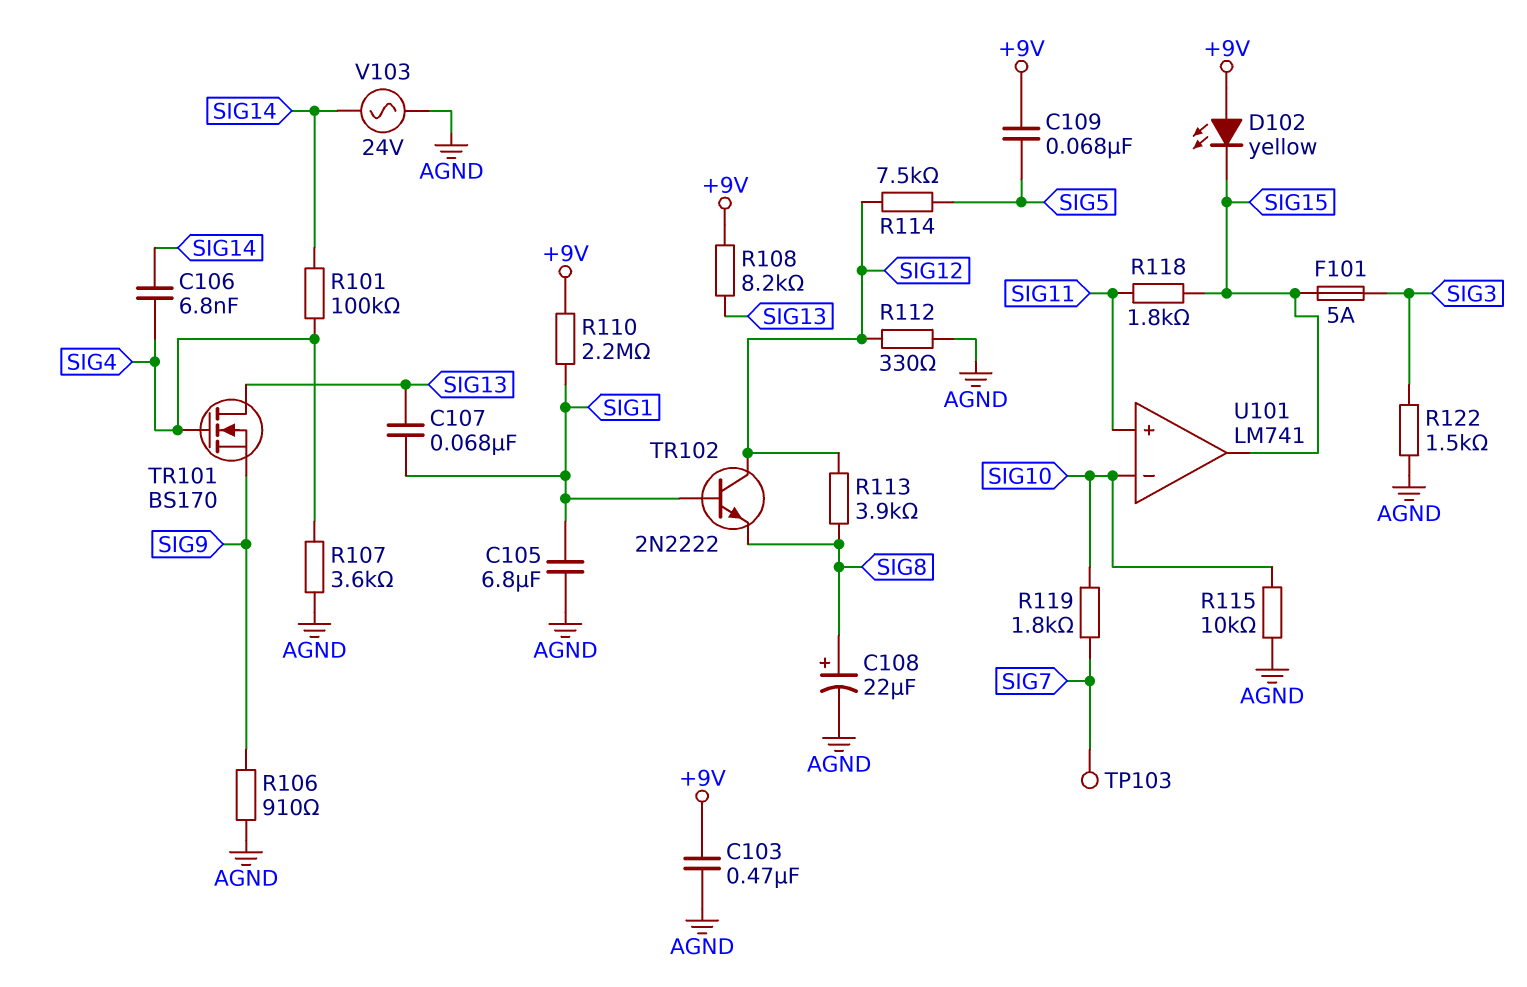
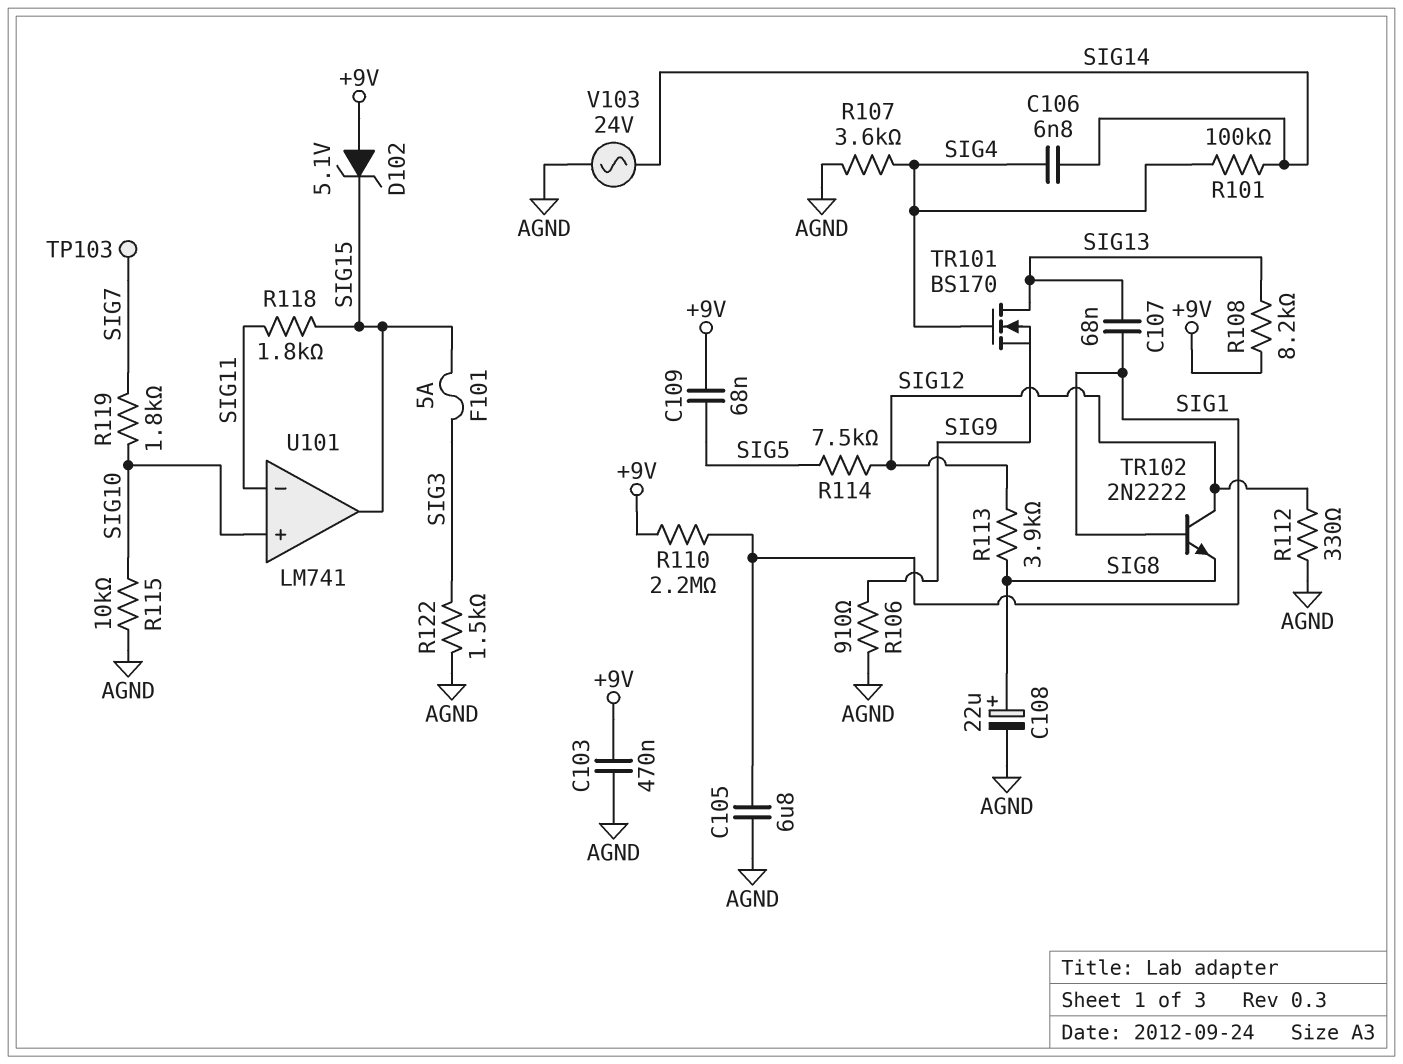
D102: LED yellow (A +9V, K SIG15) -> zener 5.1V (A +9V, K SIG15)
U101 pin in+: SIG11 -> SIG10
U101 pin in-: SIG10 -> SIG11

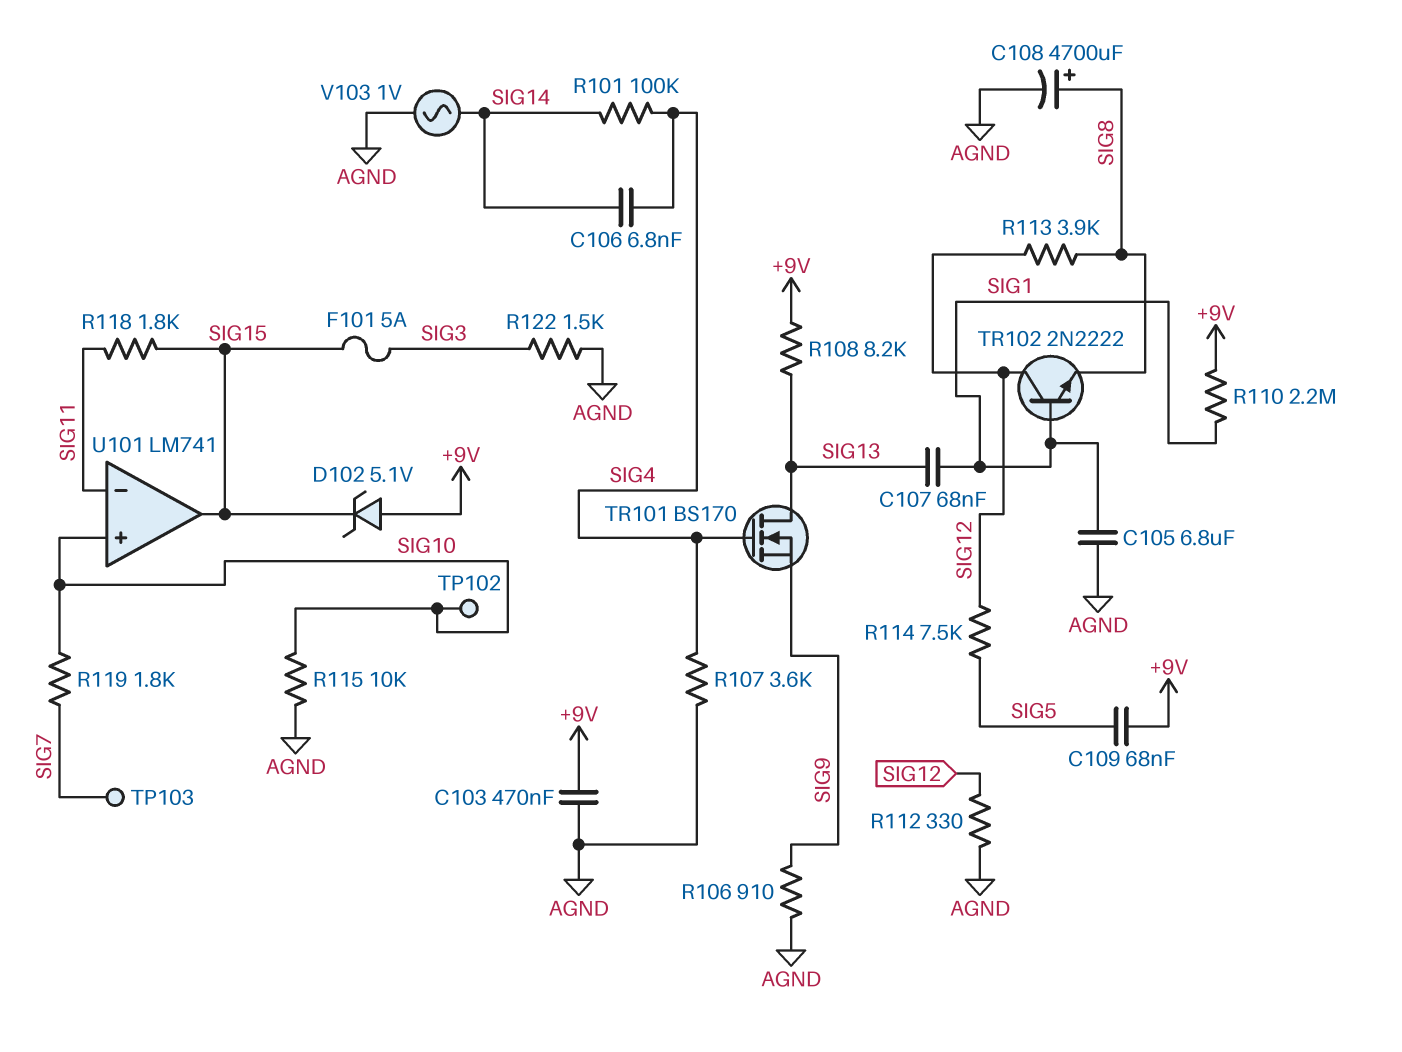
C108: 22uF (plus SIG8, minus AGND) -> 4700uF (plus SIG8, minus AGND)
TP102: none -> test point (SIG10)
V103: AC 24V (AGND, SIG14) -> AC 1V (AGND, SIG14)

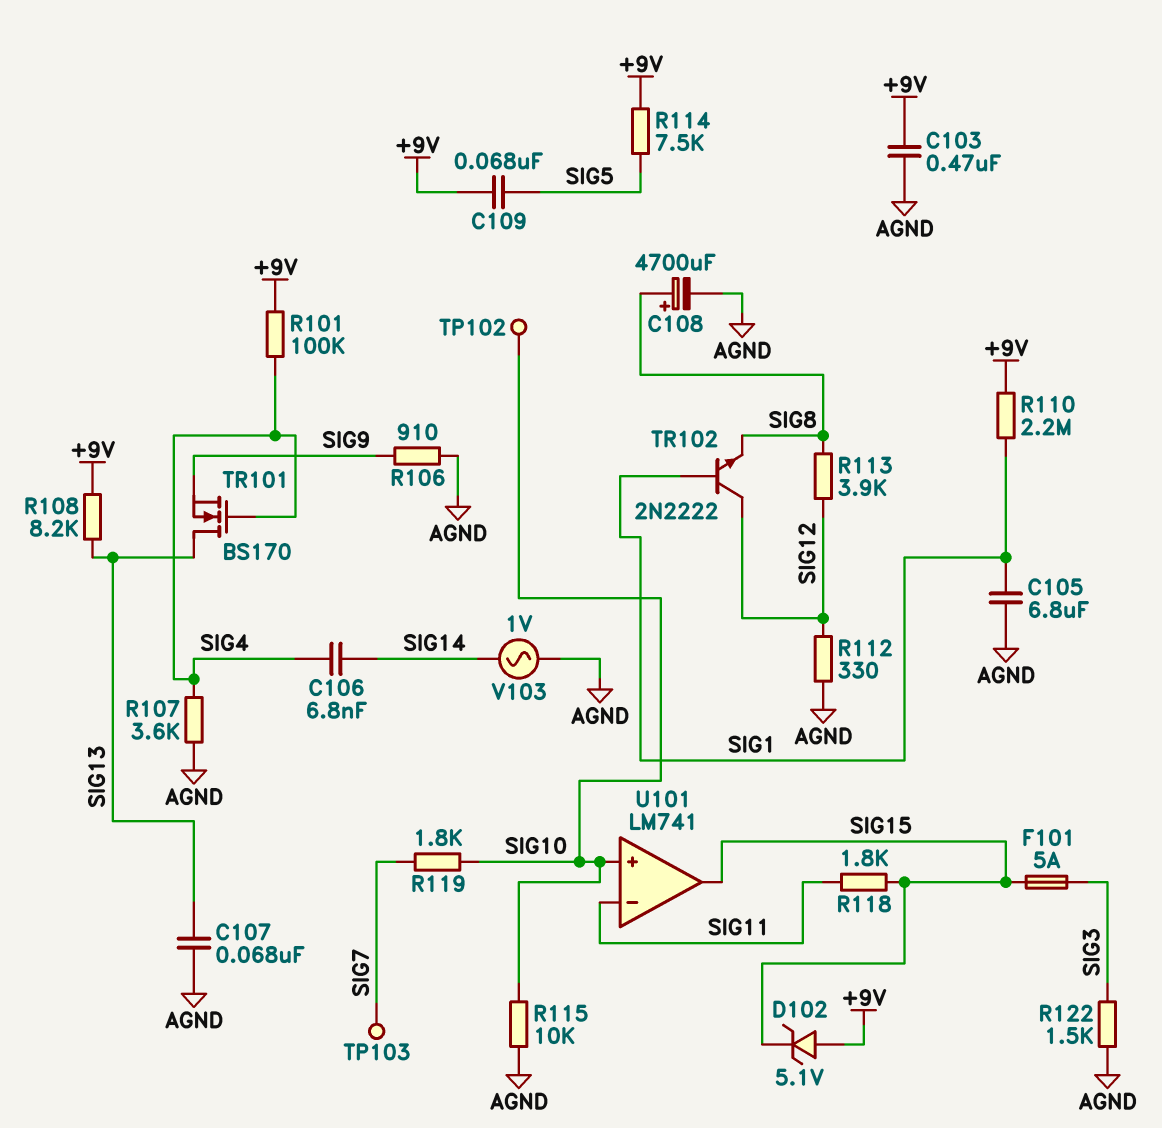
C107: 68nF (SIG1, SIG13) -> 68nF (AGND, SIG13)
R101: 100k (SIG4, SIG14) -> 100k (+9V, SIG4)
R114: 7.5k (SIG5, SIG12) -> 7.5k (+9V, SIG5)

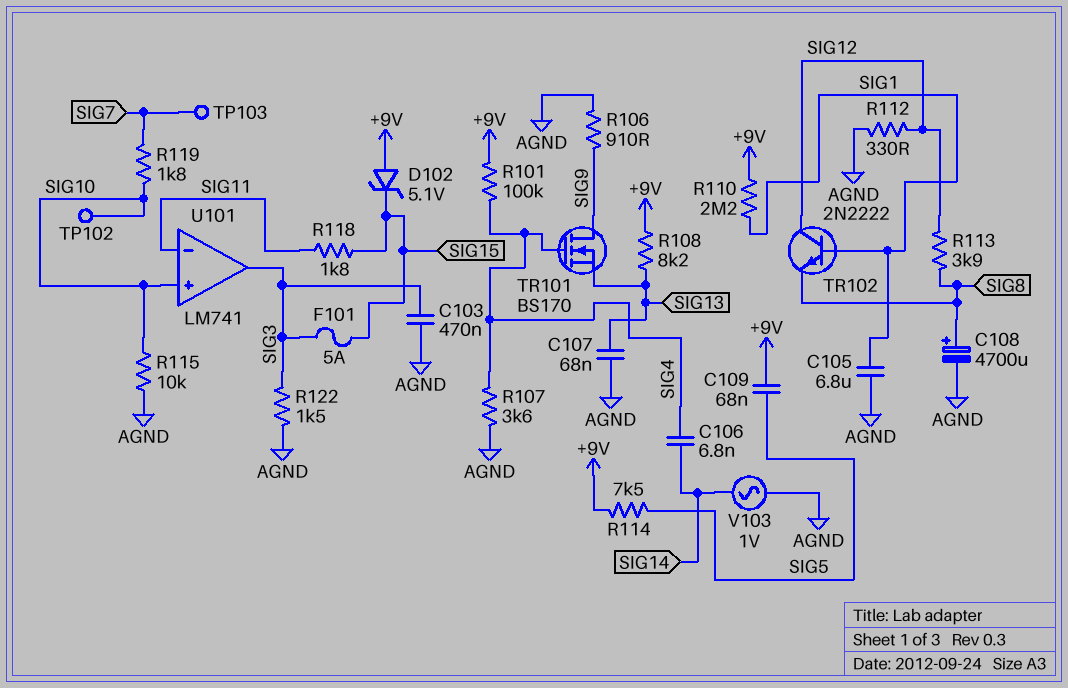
C103: 470nF (+9V, AGND) -> 470nF (AGND, SIG3)
TR101: NMOS BS170 (G SIG4, D SIG13, S SIG9) -> NMOS BS170 (G SIG4, D SIG9, S SIG13)
U101 pin out: SIG15 -> SIG3

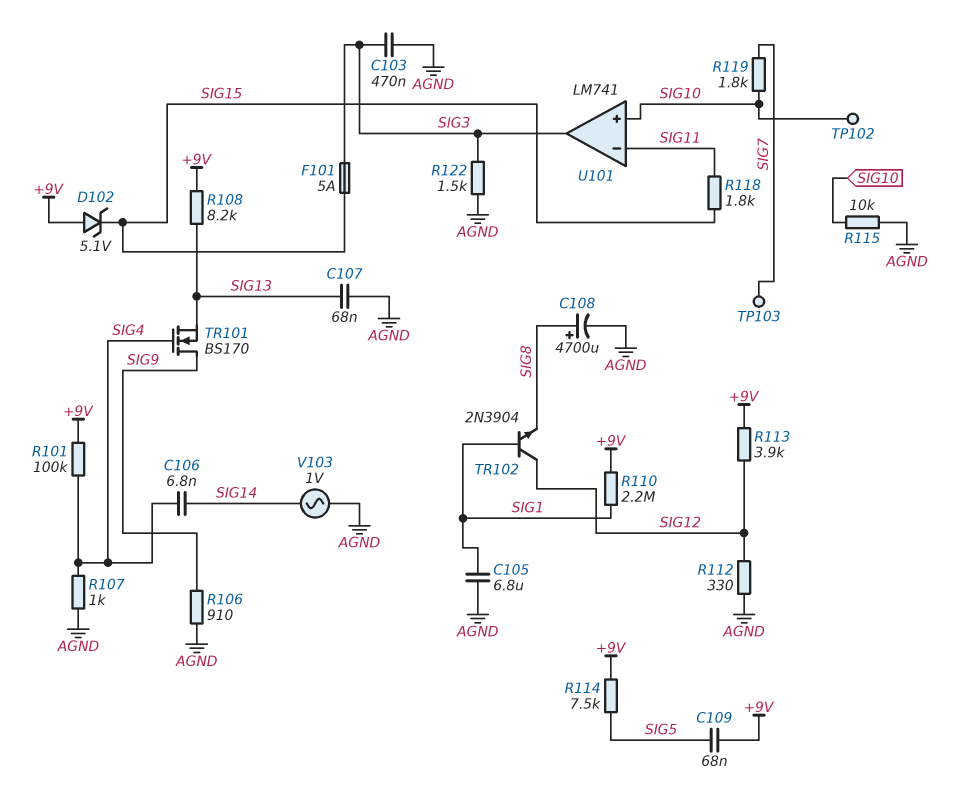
R107: 3.6k (AGND, SIG4) -> 1k (AGND, SIG4)
R113: 3.9k (SIG8, SIG12) -> 3.9k (+9V, SIG12)
TR102: NPN 2N2222 (B SIG1, C SIG12, E SIG8) -> NPN 2N3904 (B SIG1, C SIG12, E SIG8)

